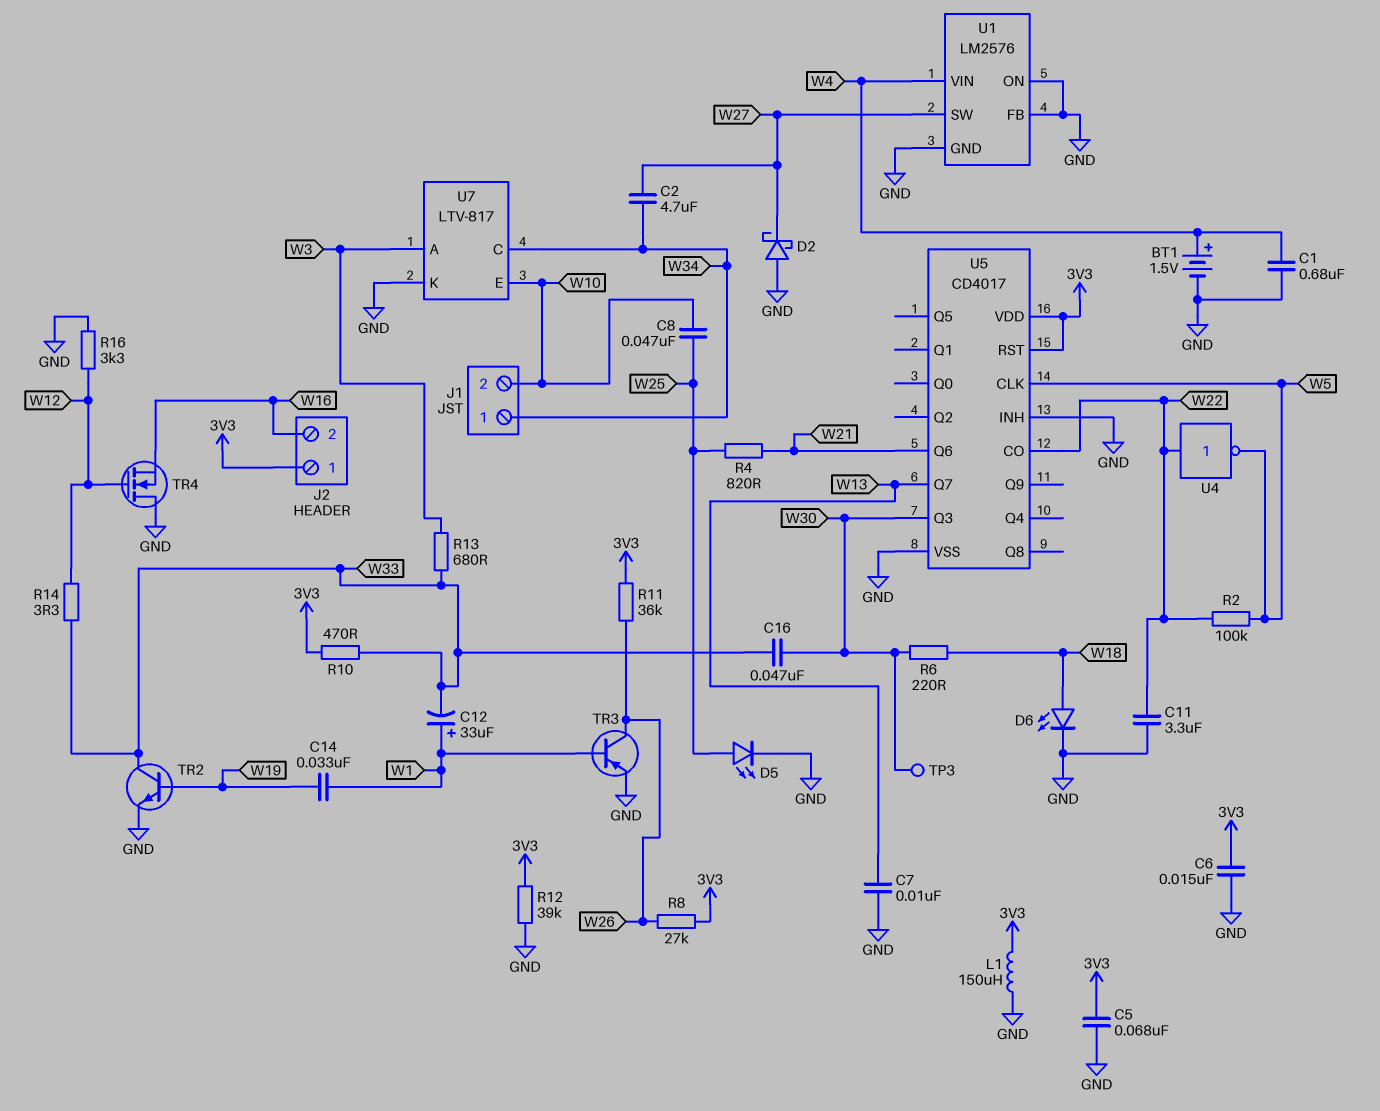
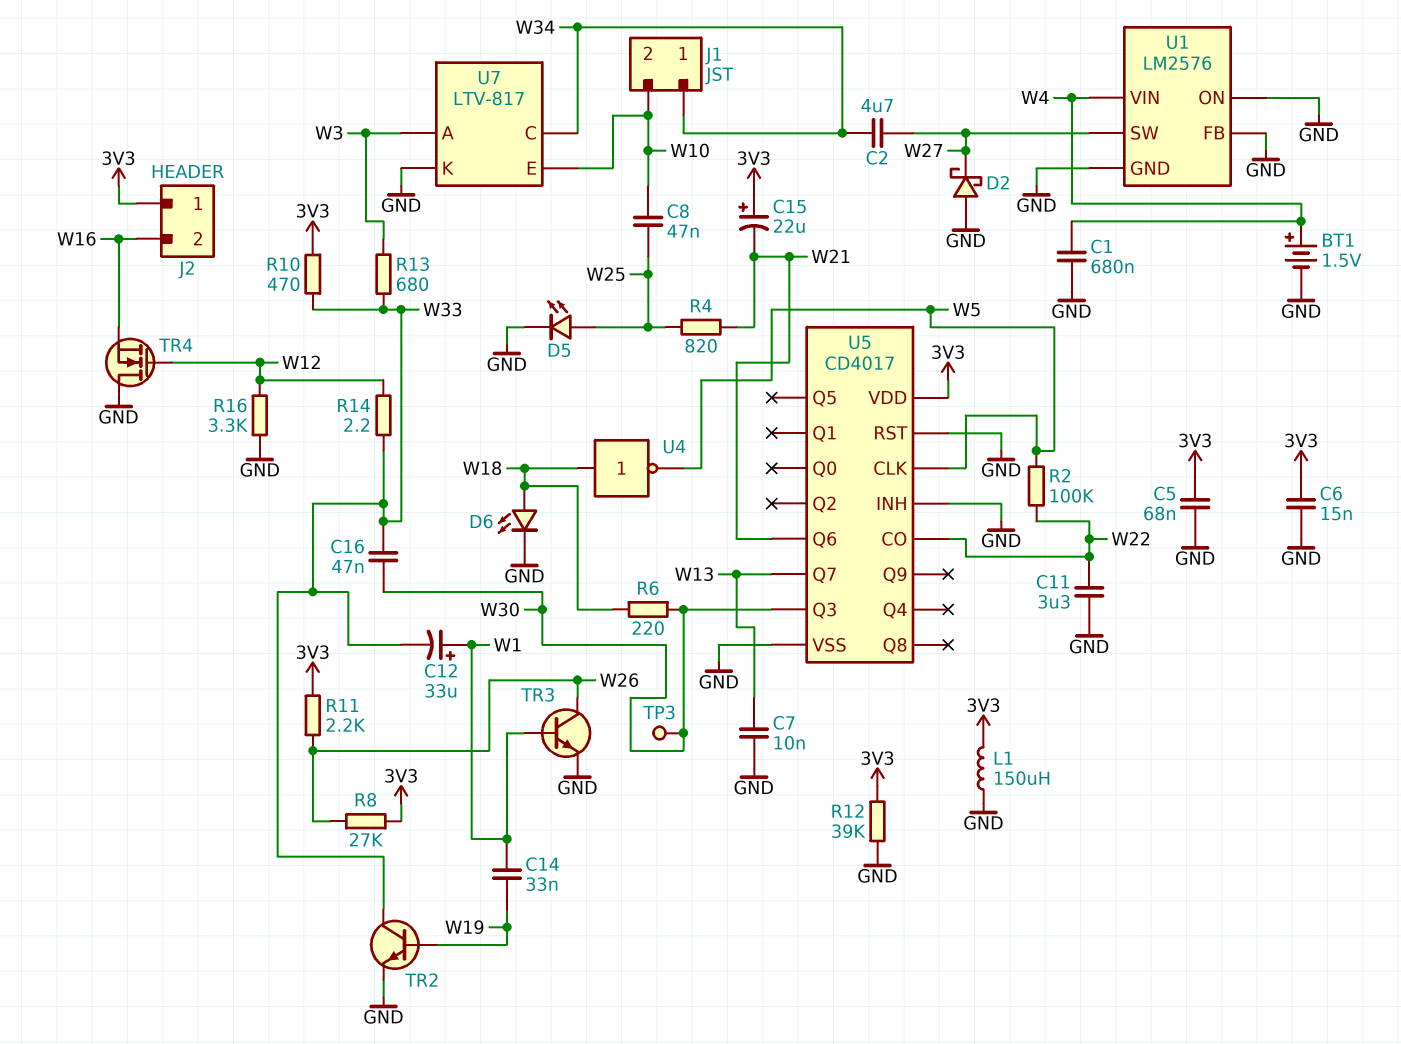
C15: none -> 22uF (plus 3V3, minus W21)
R11: 36k (3V3, W26) -> 2.2k (3V3, W26)
R14: 3.3 (W12, W33) -> 2.2 (W12, W33)
TR3: PNP (B W1, C W26, E GND) -> NPN (B W1, C W26, E GND)
U4: NOT (in W22, out W5) -> NOT (in W18, out W5)
U5 pin RST: 3V3 -> GND

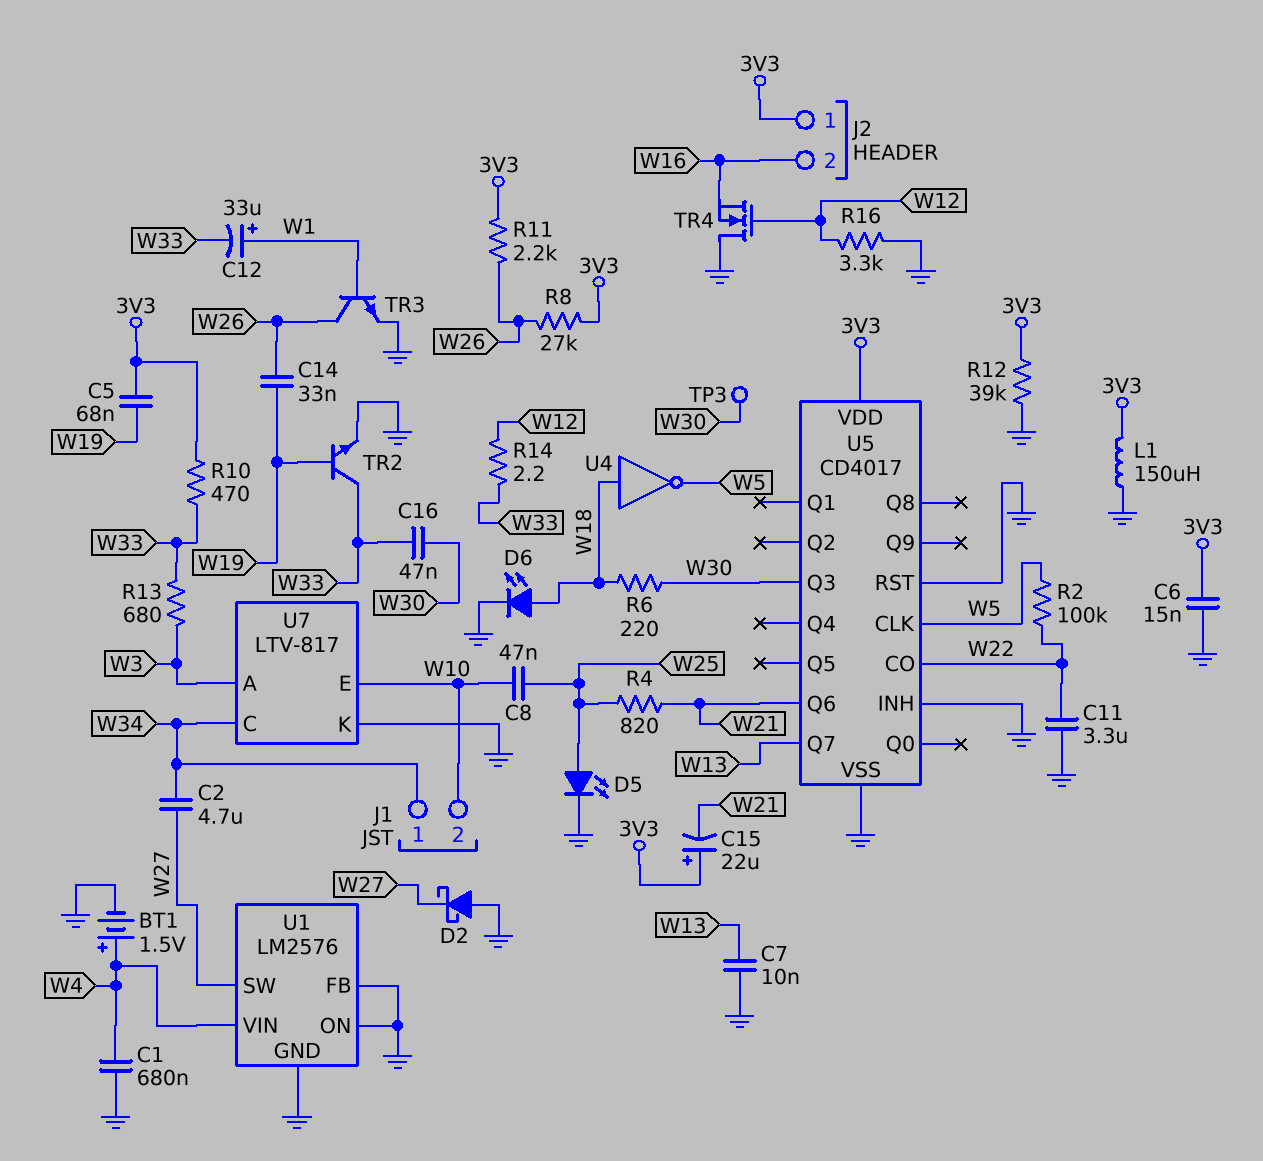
C5: 68nF (3V3, GND) -> 68nF (3V3, W19)
C14: 33nF (W1, W19) -> 33nF (W19, W26)

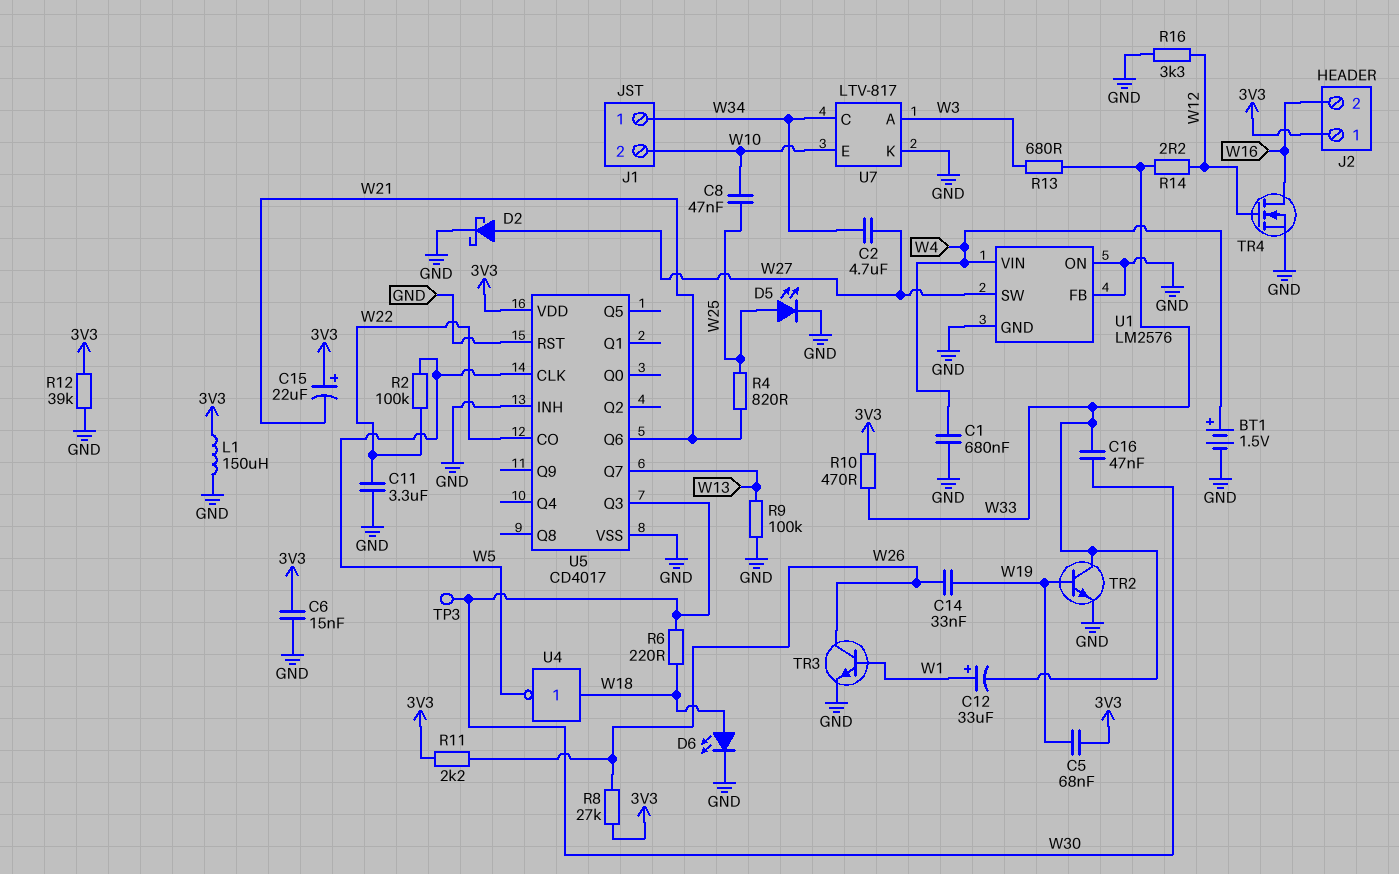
C7: 10nF (GND, W13) -> none
D2: schottky (A GND, K W27) -> schottky (A W27, K GND)
R9: none -> 100k (GND, W13)
TR4: NMOS (G W12, D GND, S W16) -> NMOS (G W12, D W16, S GND)

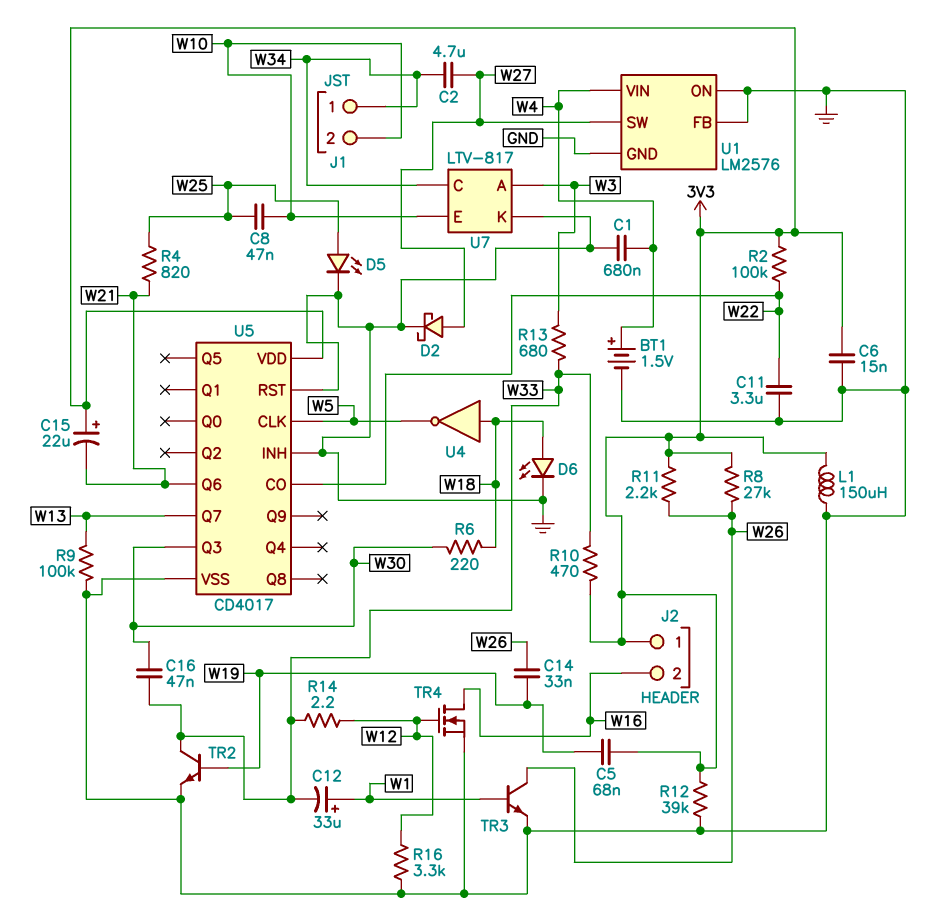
R2: 100k (W5, W22) -> 100k (3V3, W22)
TP3: test point (W30) -> none

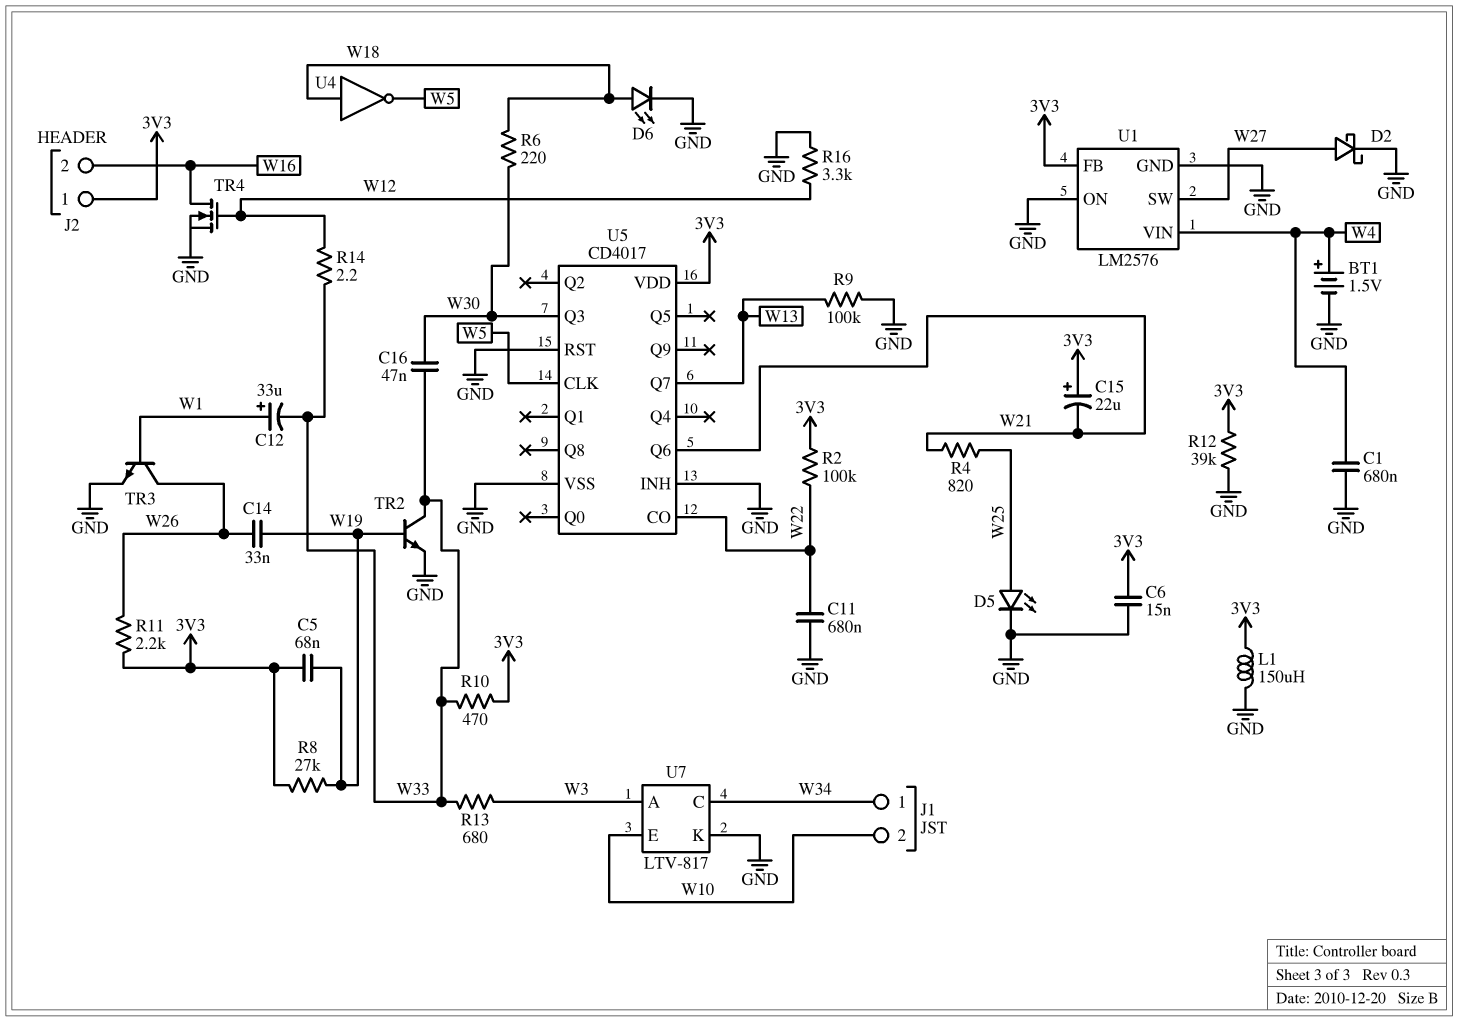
C2: 4.7uF (W27, W34) -> none
C8: 47nF (W10, W25) -> none
C11: 3.3uF (GND, W22) -> 680nF (GND, W22)
R8: 27k (3V3, W26) -> 27k (3V3, W19)
U1 pin FB: GND -> 3V3

